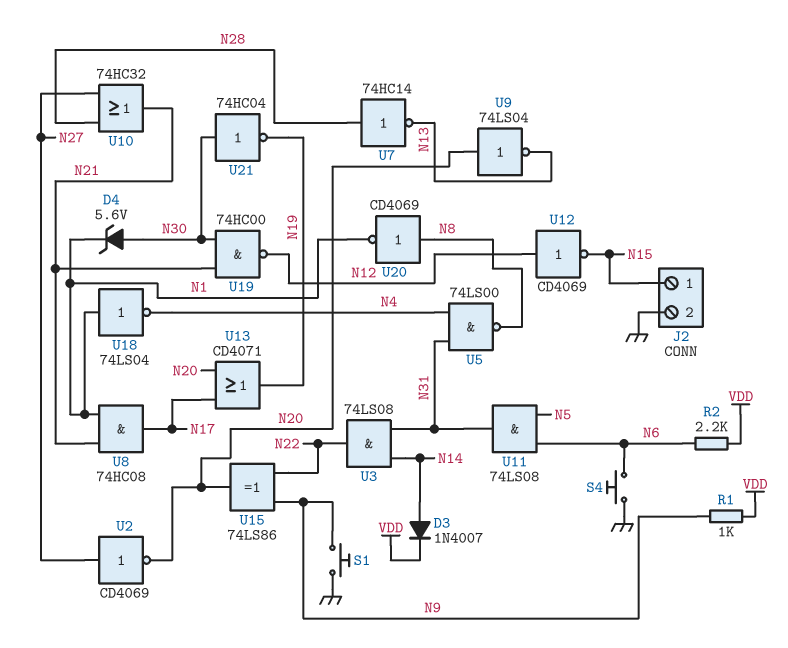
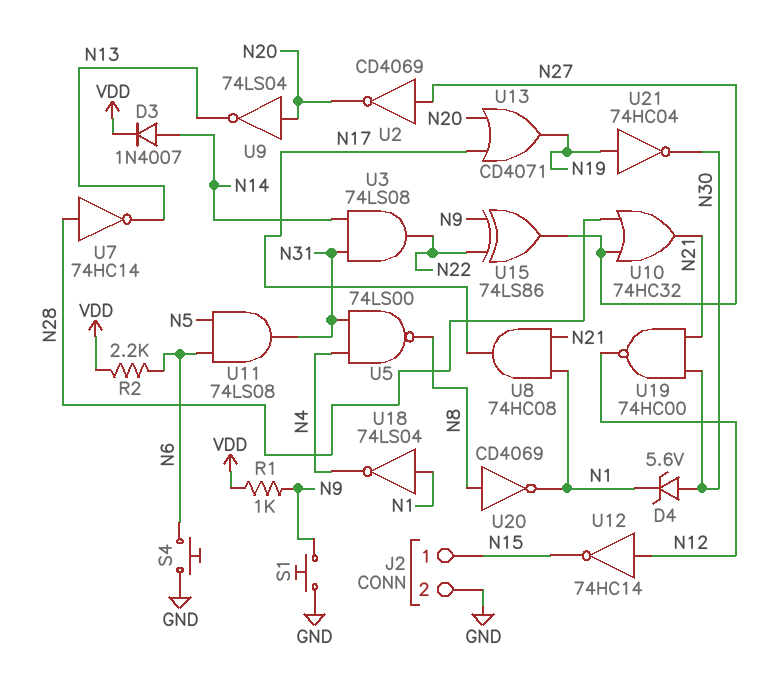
U12: NOT CD4069 (in N12, out N15) -> NOT 74HC14 (in N12, out N15)
U15: XOR 74LS86 (in N9, in N22, out N20) -> XOR 74LS86 (in N9, in N22, out N27)
U21: NOT 74HC04 (in N30, out N19) -> NOT 74HC04 (in N19, out N30)

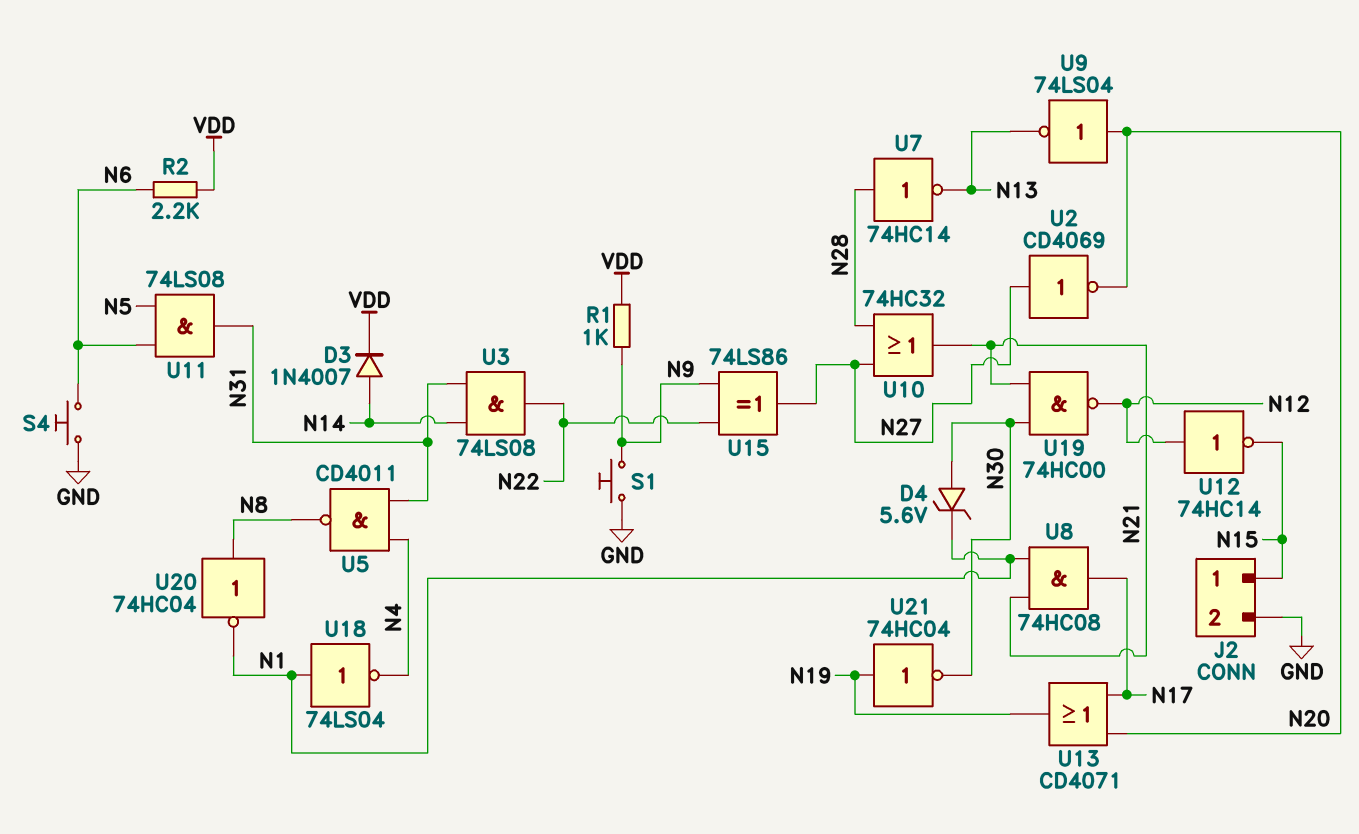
U5: NAND 74LS00 (in N4, in N31, out N8) -> NAND CD4011 (in N4, in N31, out N8)
U20: NOT CD4069 (in N8, out N1) -> NOT 74HC04 (in N8, out N1)

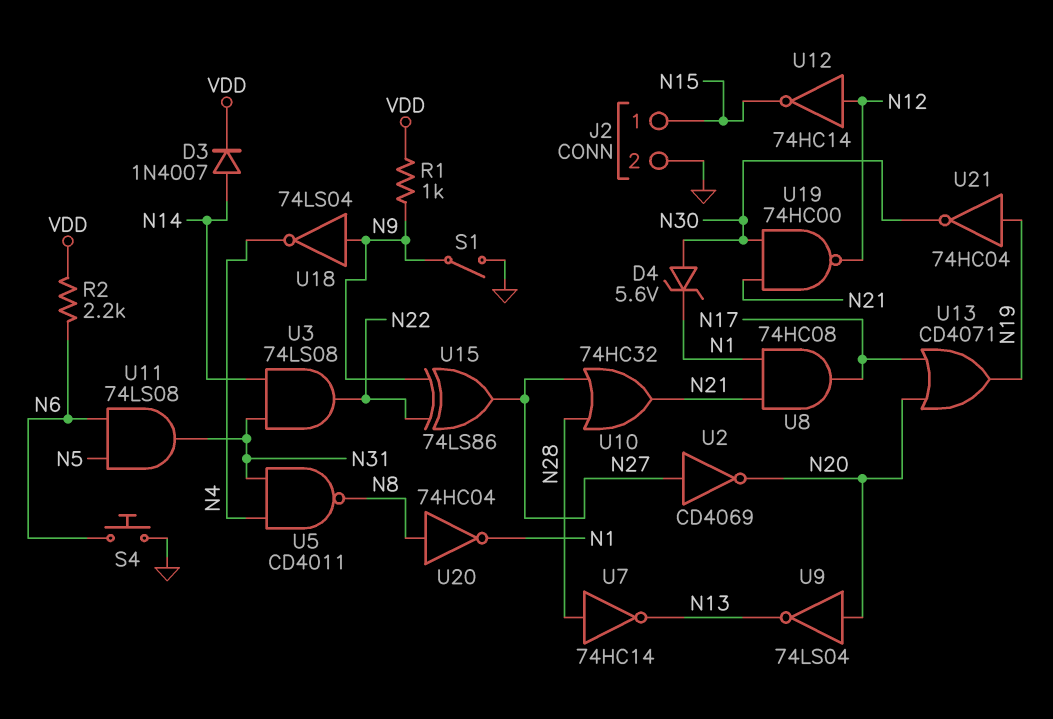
S1: button (GND, N9) -> switch (GND, N9)
U18: NOT 74LS04 (in N1, out N4) -> NOT 74LS04 (in N9, out N4)

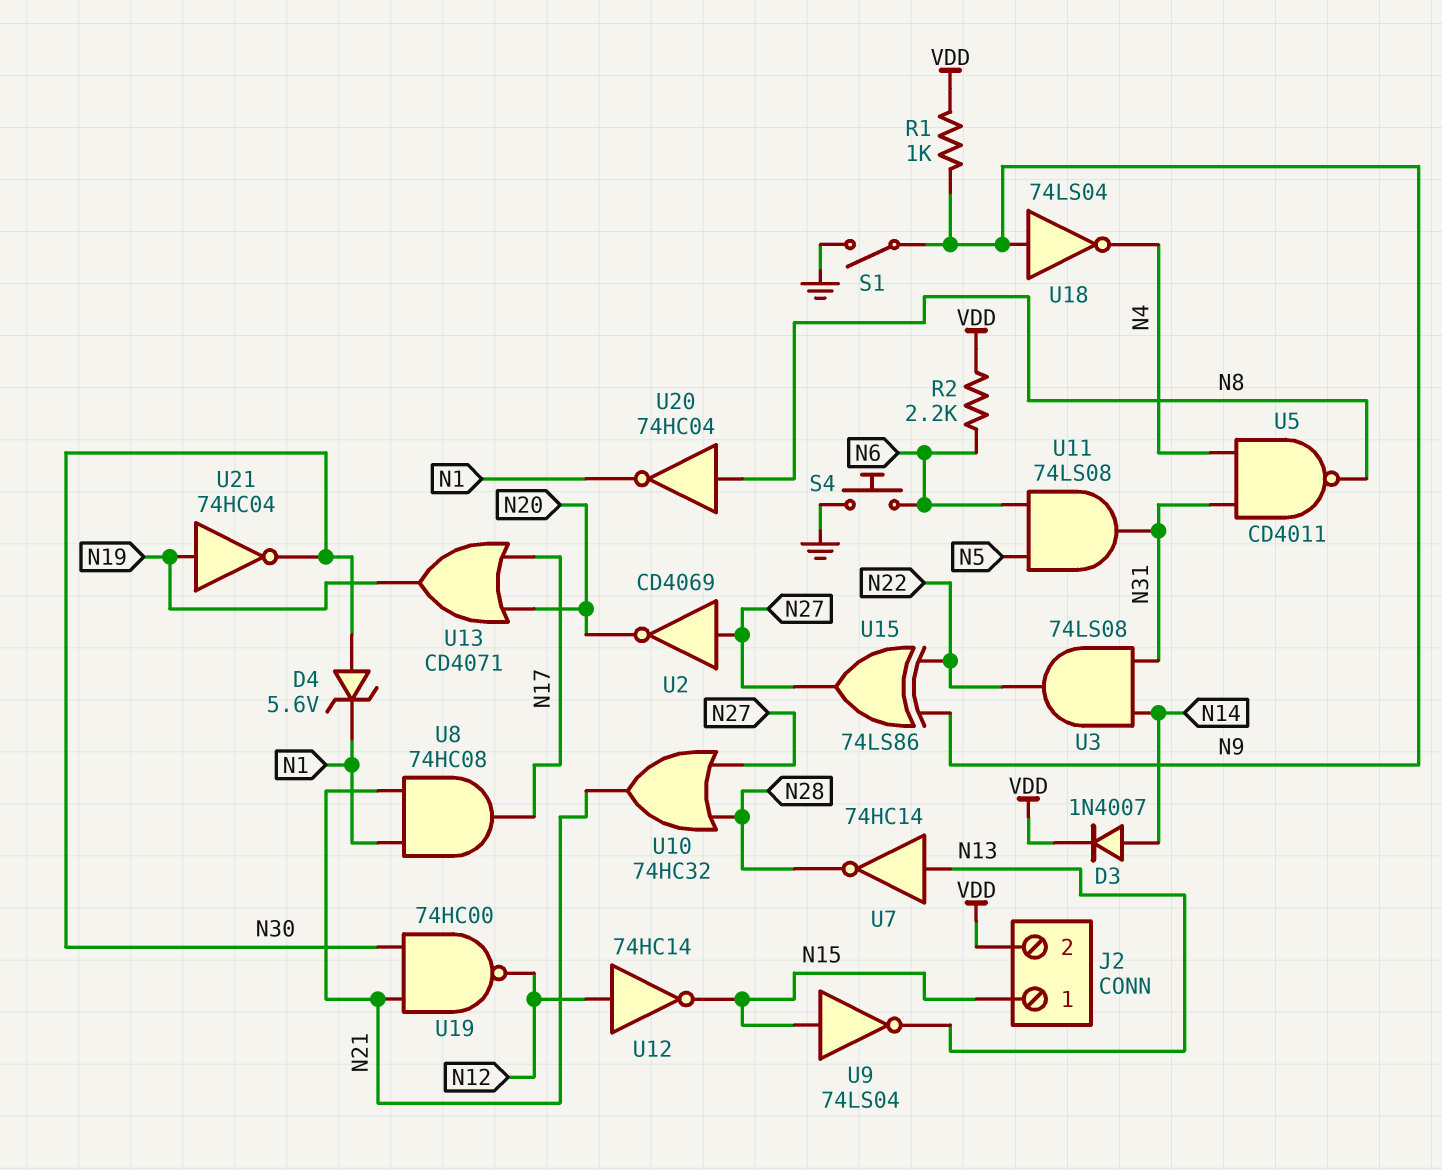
J2 pin 2: GND -> VDD
U7: NOT 74HC14 (in N28, out N13) -> NOT 74HC14 (in N13, out N28)
U9: NOT 74LS04 (in N20, out N13) -> NOT 74LS04 (in N15, out N13)

